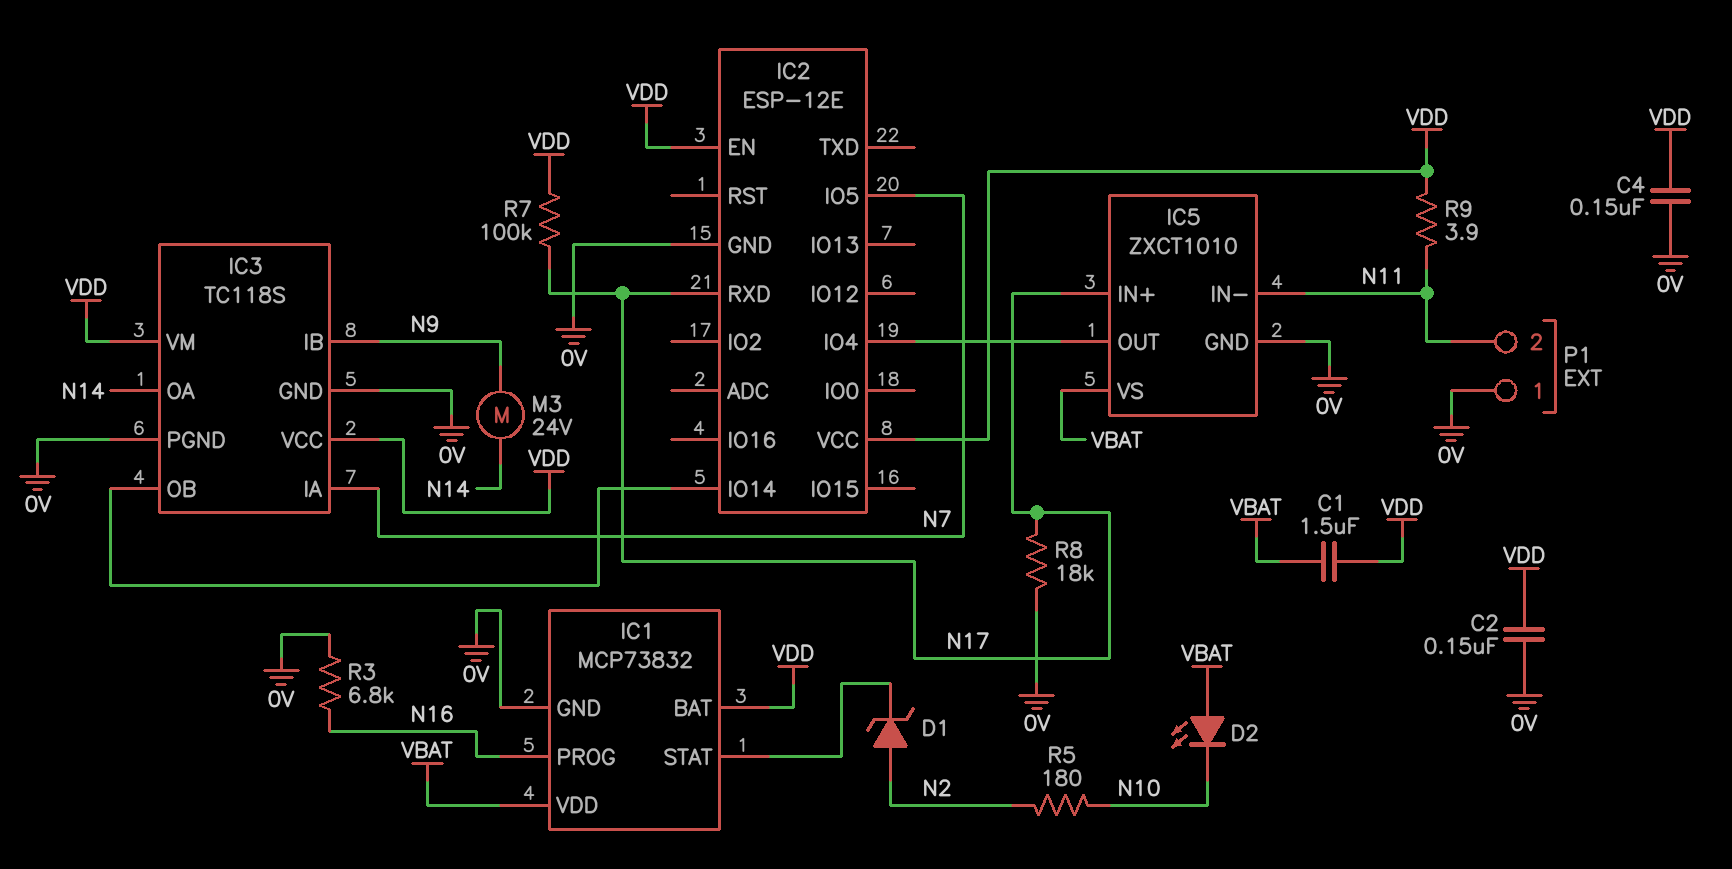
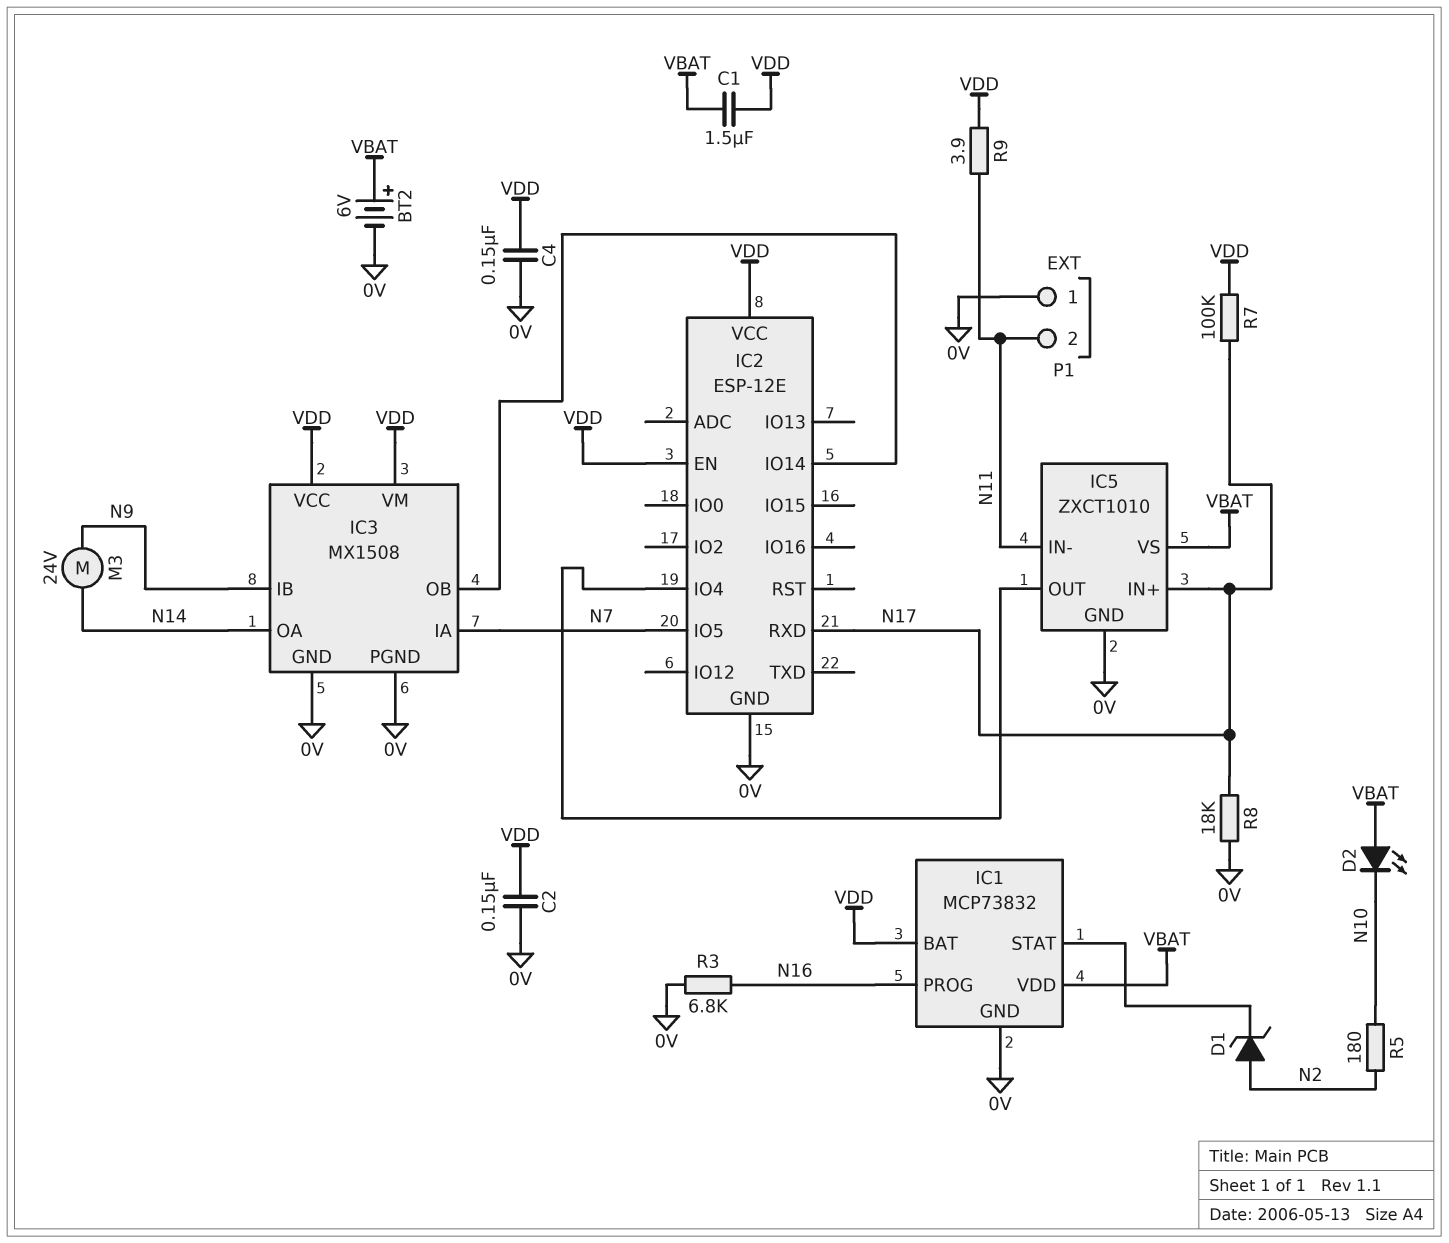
BT2: none -> 6V (plus VBAT, minus 0V)
IC3: TC118S -> MX1508

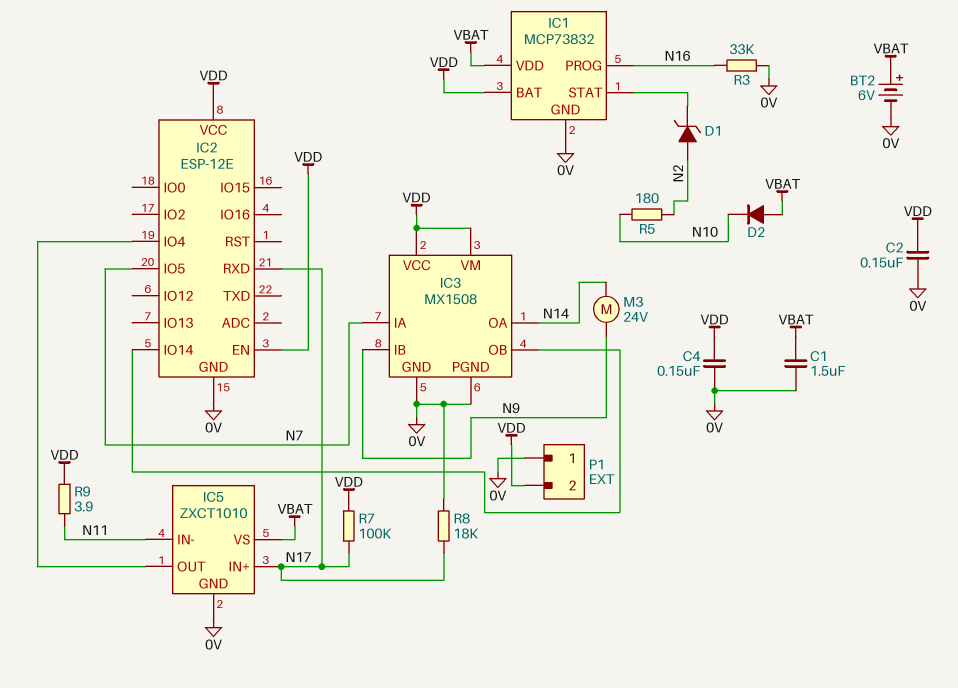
C1: 1.5uF (VBAT, VDD) -> 1.5uF (0V, VBAT)
D2: LED (A VBAT, K N10) -> diode (A VBAT, K N10)
P1 pin 2: N11 -> VDD
R3: 6.8k (0V, N16) -> 33k (0V, N16)

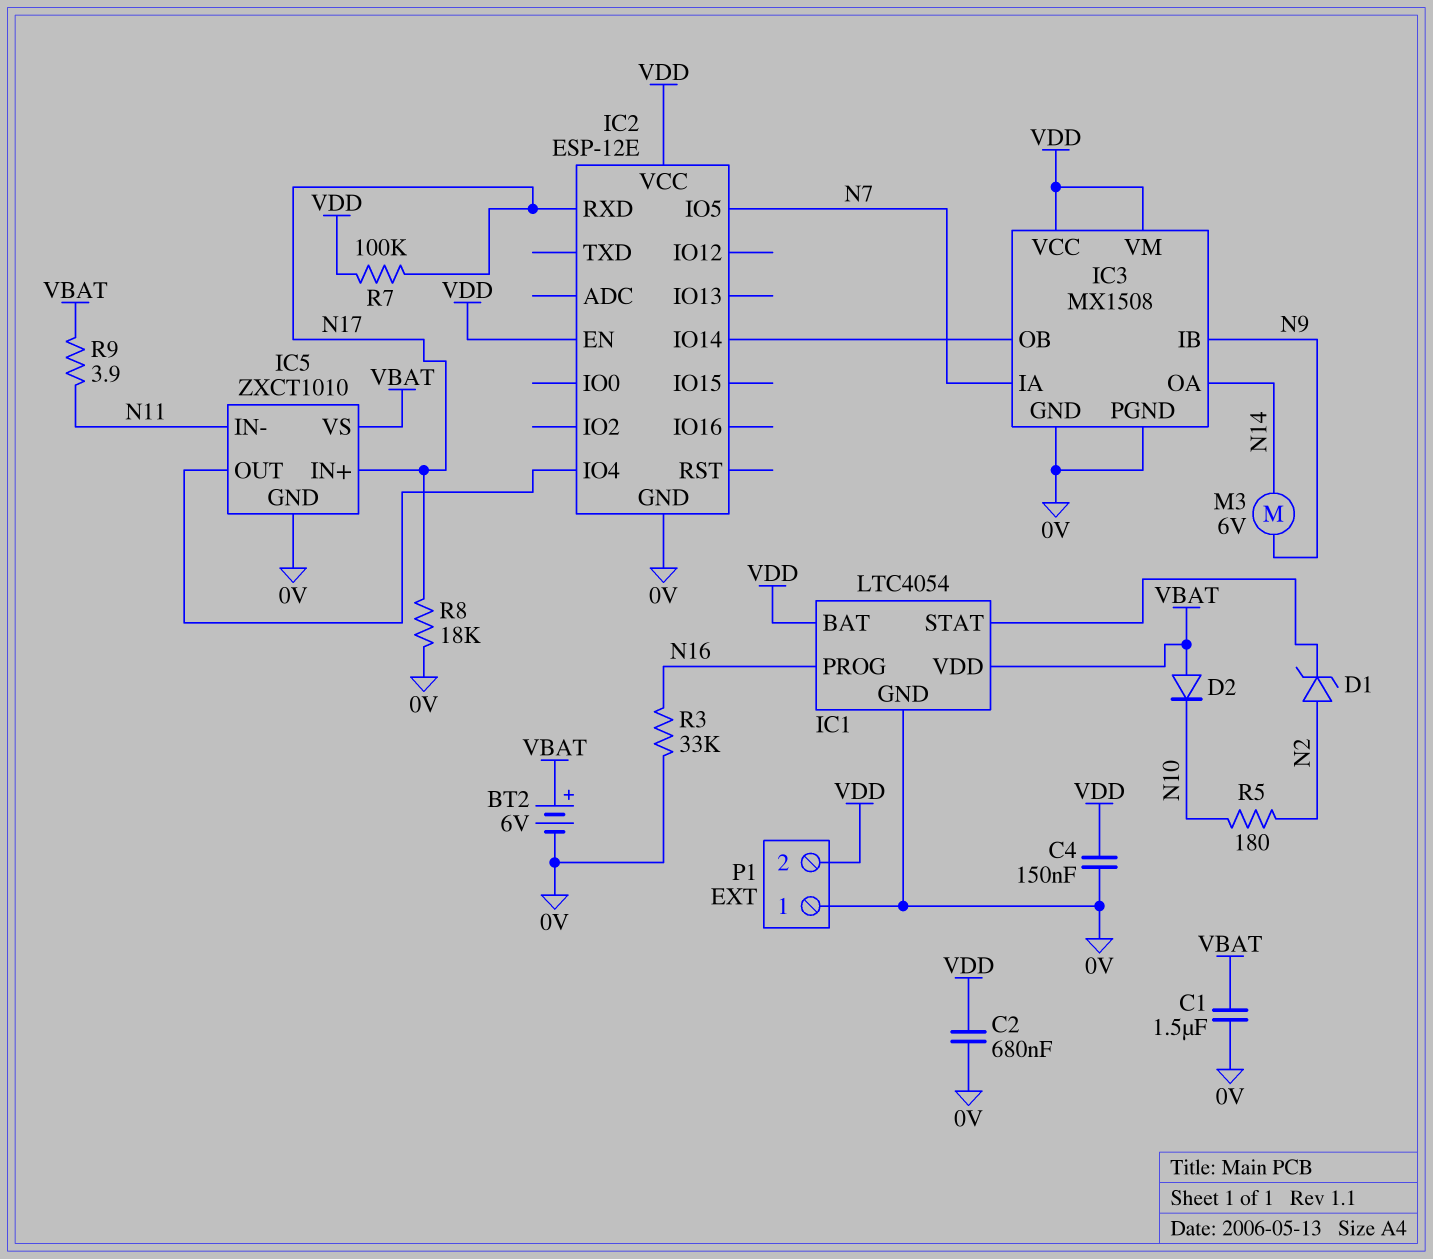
C2: 150nF (0V, VDD) -> 680nF (0V, VDD)
IC1: MCP73832 -> LTC4054
M3: motor 24V (N9, N14) -> motor 6V (N9, N14)
R9: 3.9 (N11, VDD) -> 3.9 (N11, VBAT)

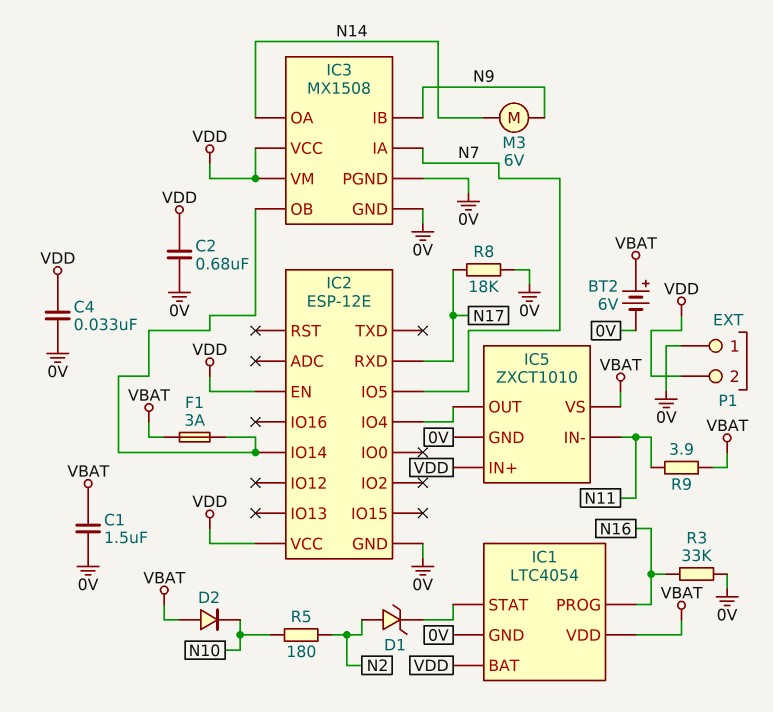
C4: 150nF (0V, VDD) -> 33nF (0V, VDD)
F1: none -> 3A (IC2/IO14, VBAT)
IC5 pin IN+: N17 -> VDD
R7: 100k (N17, VDD) -> none

